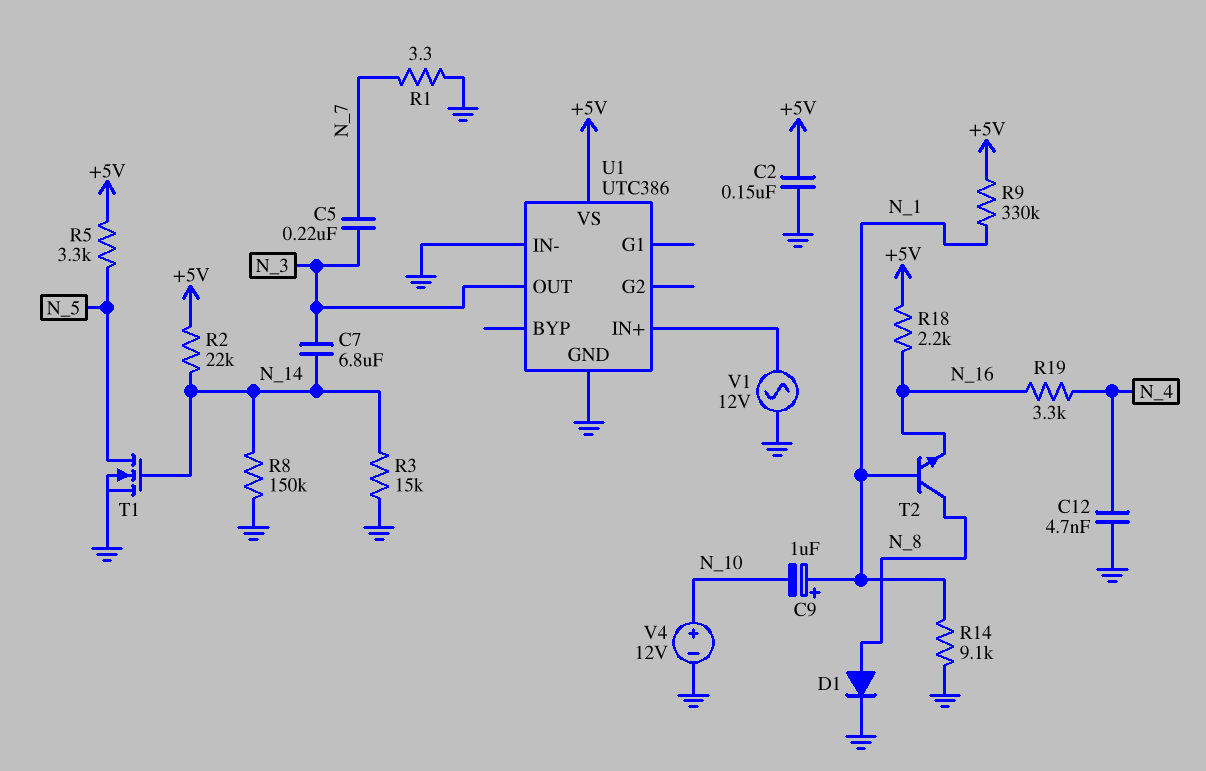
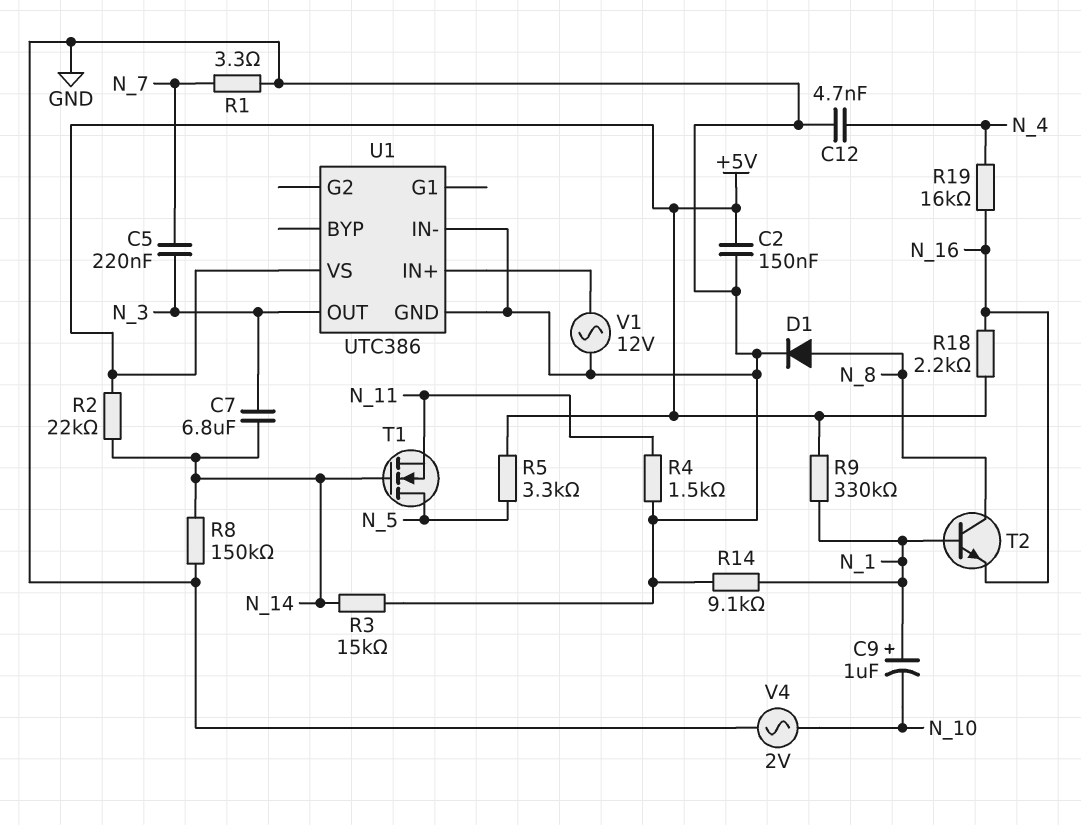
R4: none -> 1.5k (GND, N_11)
R19: 3.3k (N_4, N_16) -> 16k (N_4, N_16)
T1: NMOS (G N_14, D N_5, S GND) -> NMOS (G N_14, D N_5, S N_11)
V4: 12V (plus N_10, minus GND) -> AC 2V (GND, N_10)

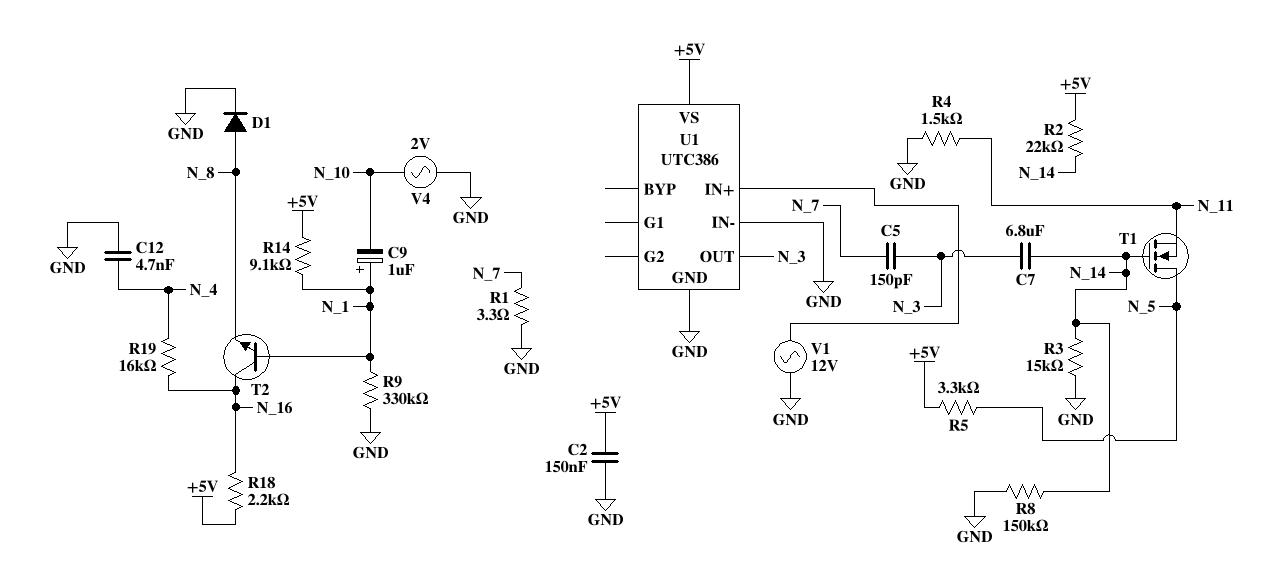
C5: 220nF (N_3, N_7) -> 150pF (N_3, N_7)
R9: 330k (+5V, N_1) -> 330k (GND, N_1)
R14: 9.1k (GND, N_1) -> 9.1k (+5V, N_1)
T2: NPN (B N_1, C N_8, E N_16) -> NPN (B N_1, C N_16, E N_8)

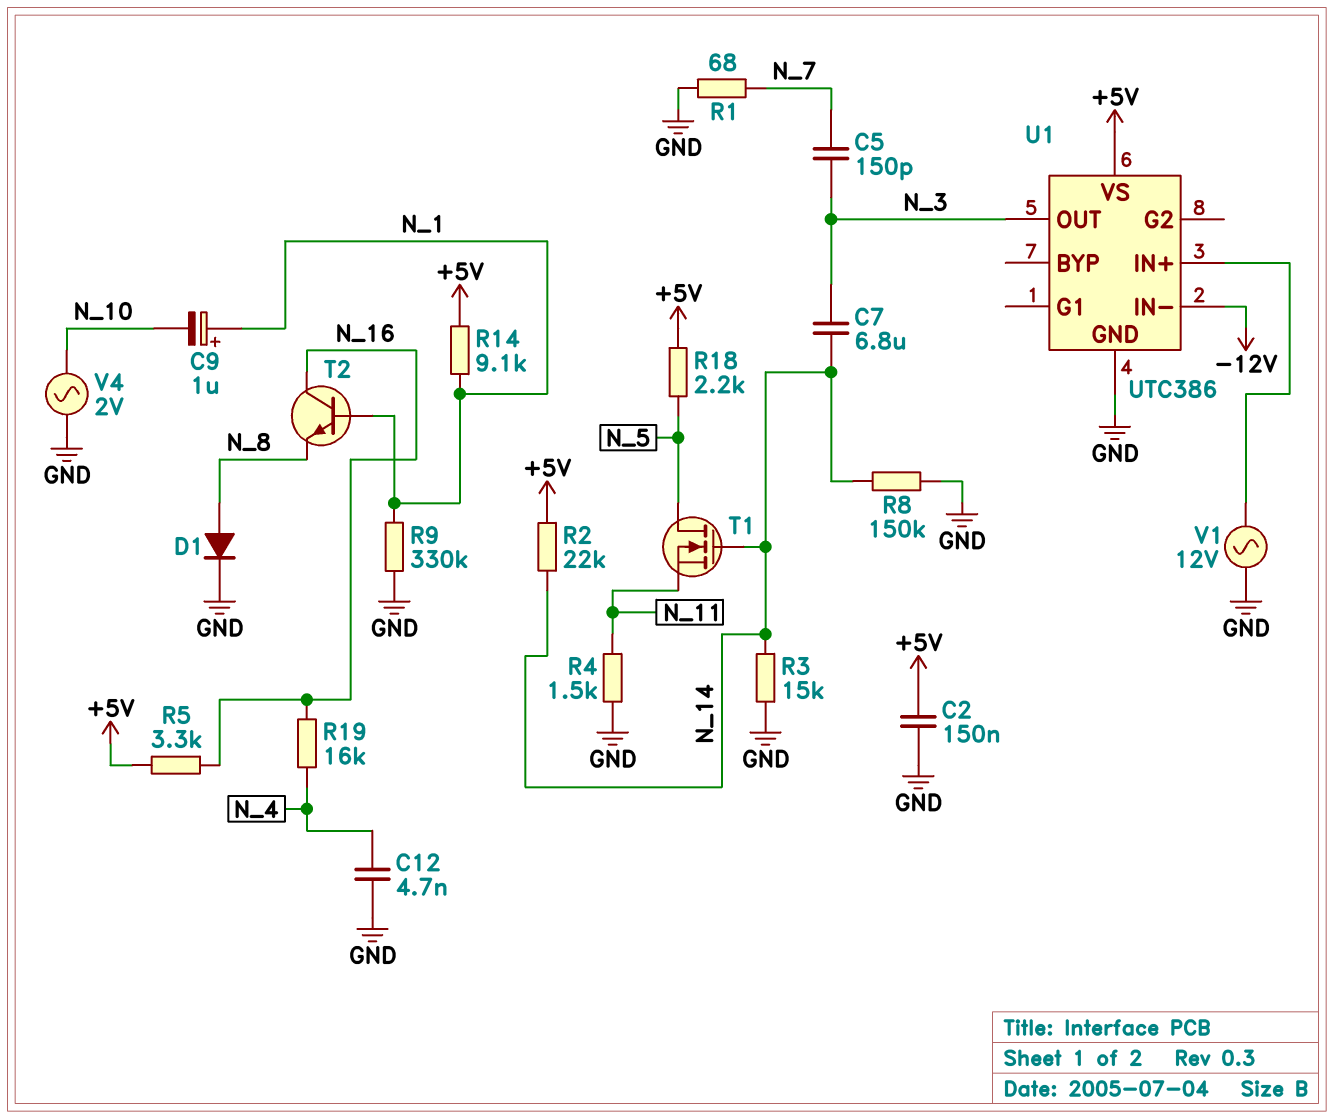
R1: 3.3 (GND, N_7) -> 68 (GND, N_7)
R5: 3.3k (+5V, N_5) -> 3.3k (+5V, N_16)
R18: 2.2k (+5V, N_16) -> 2.2k (+5V, N_5)
U1 pin IN-: GND -> -12V

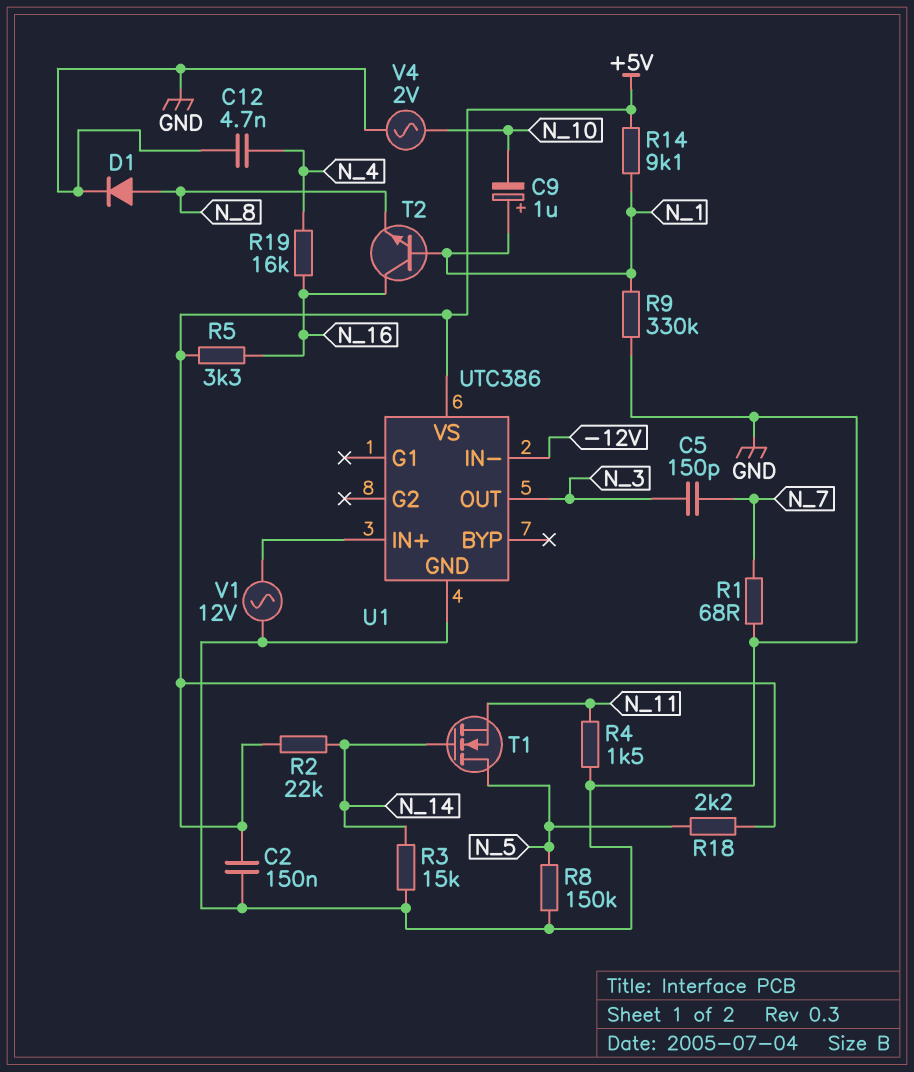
C7: 6.8uF (N_3, N_14) -> none
R8: 150k (GND, N_14) -> 150k (GND, N_5)

